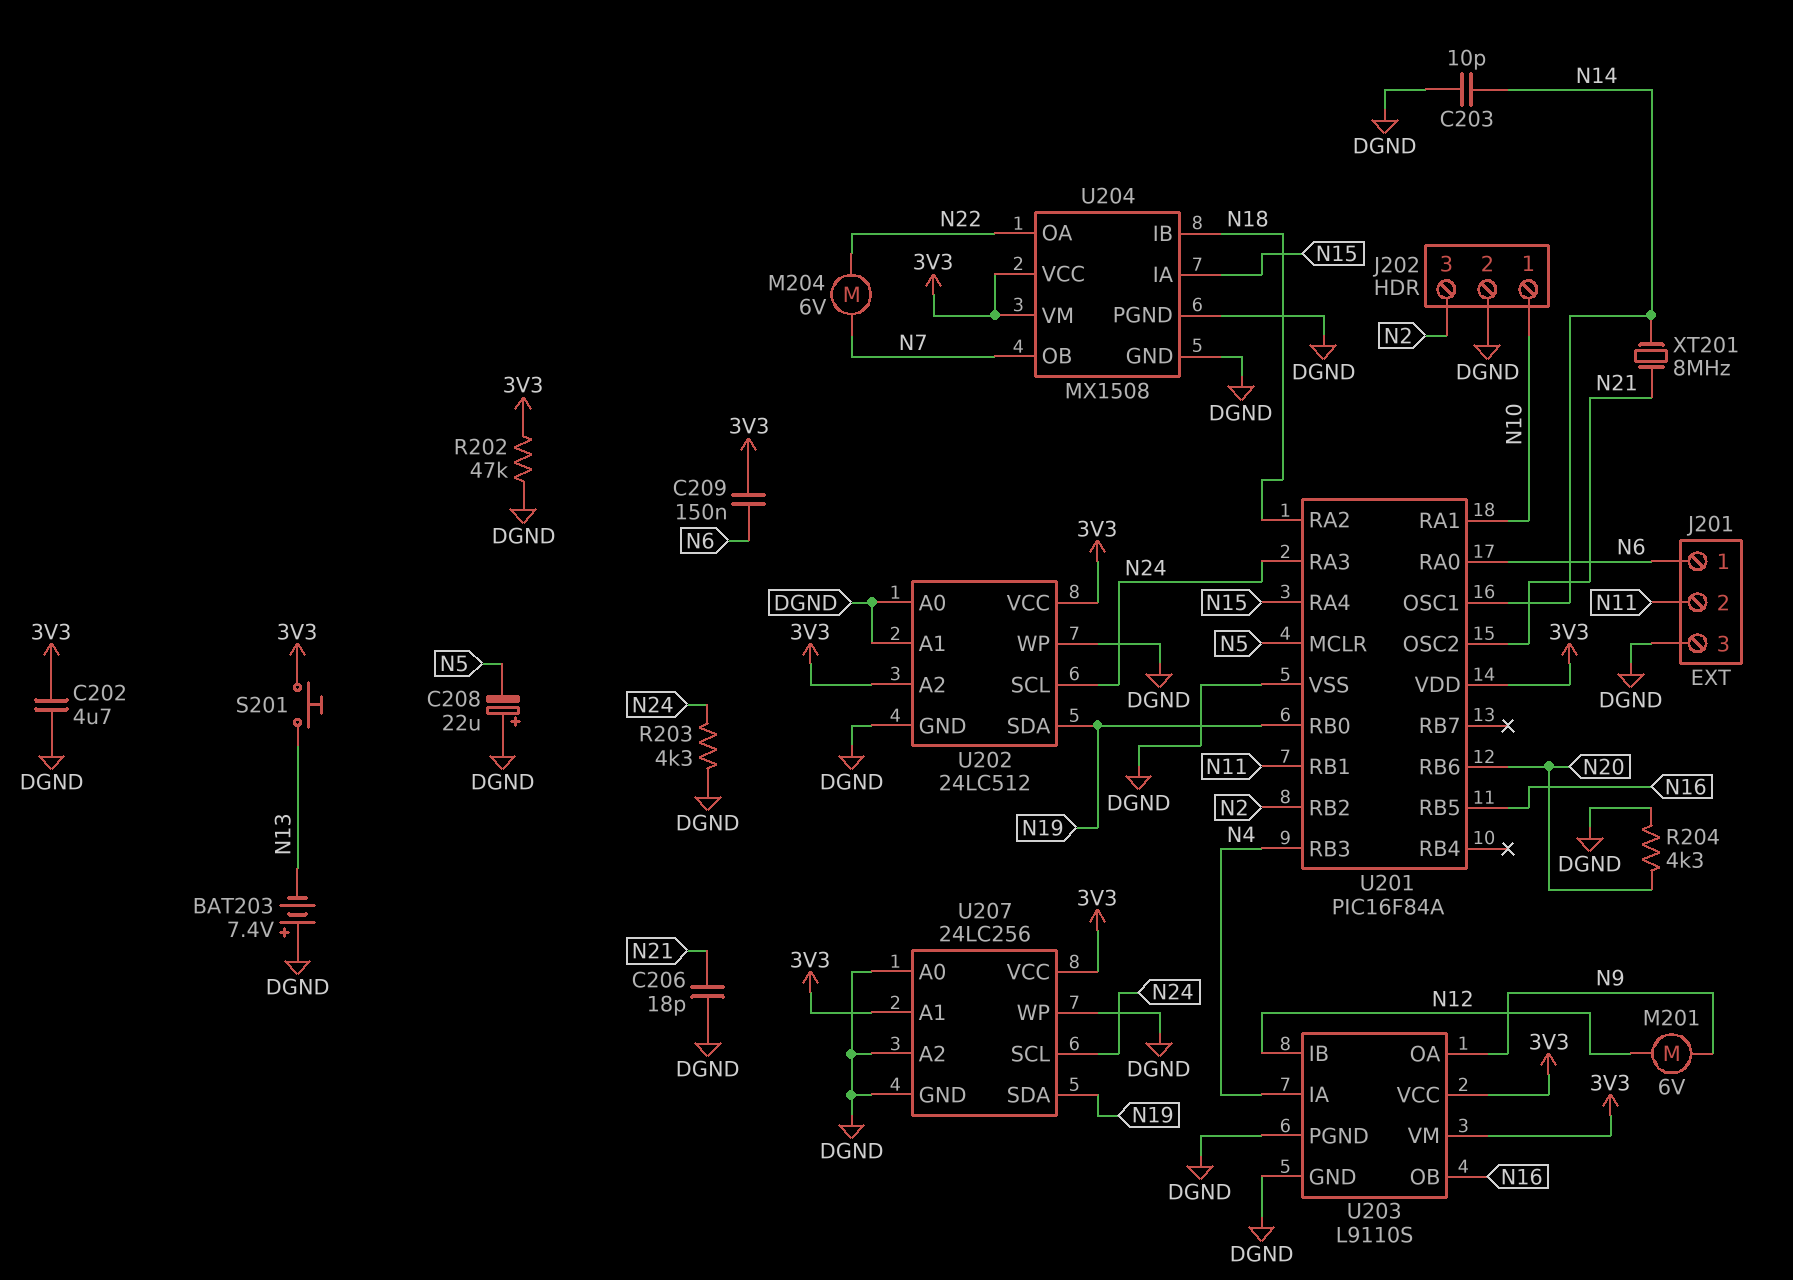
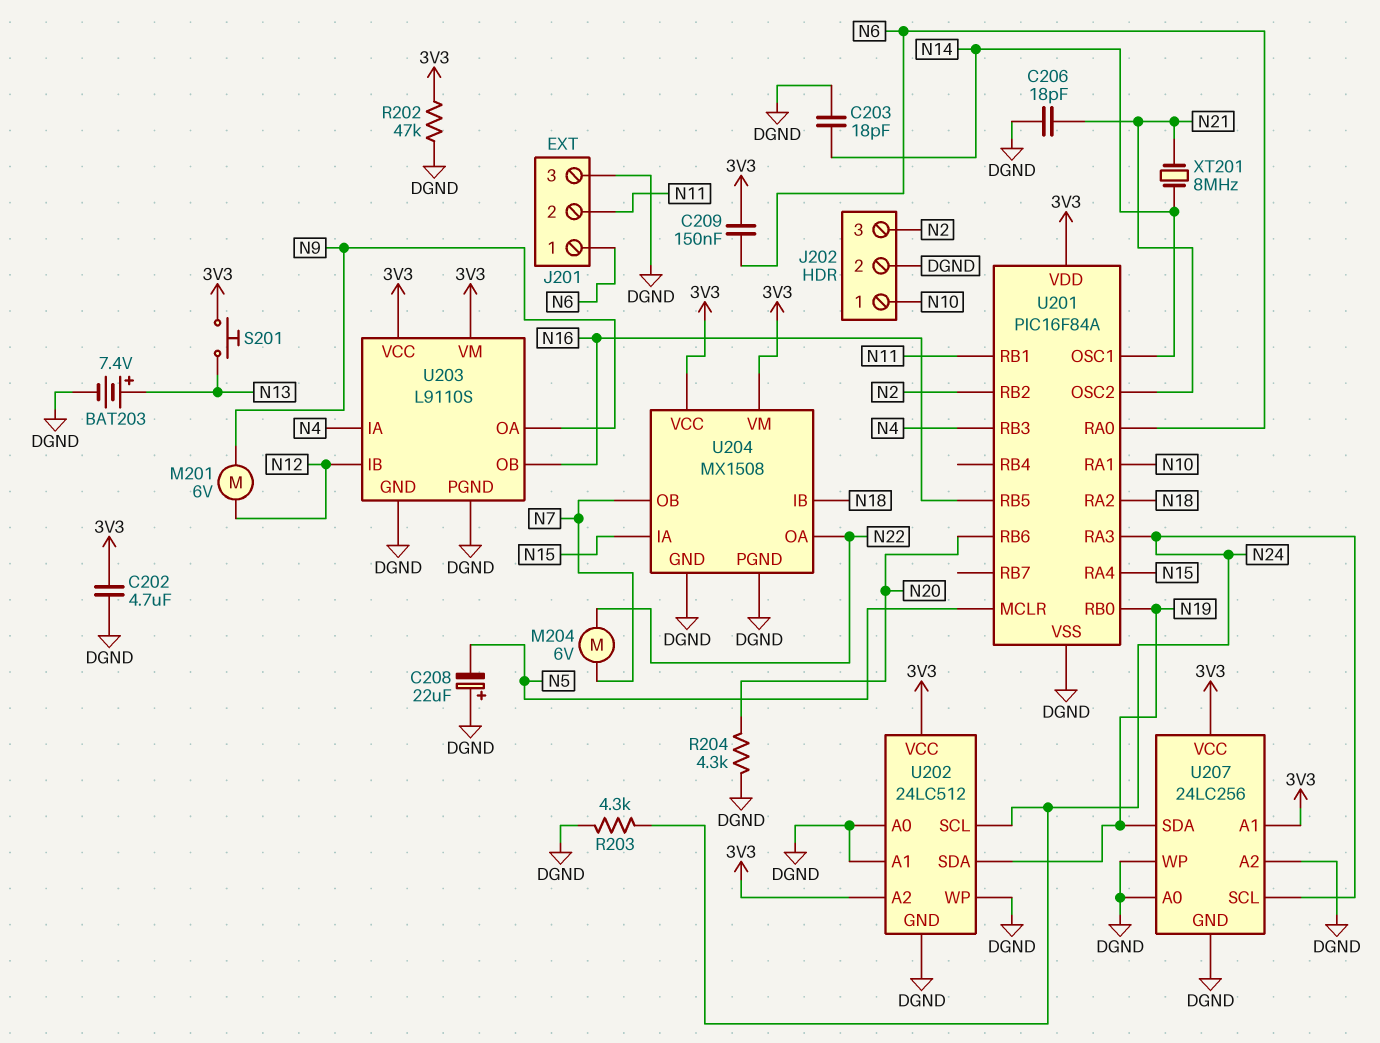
BAT203: 7.4V (plus DGND, minus N13) -> 7.4V (plus N13, minus DGND)
C203: 10pF (DGND, N14) -> 18pF (DGND, N14)

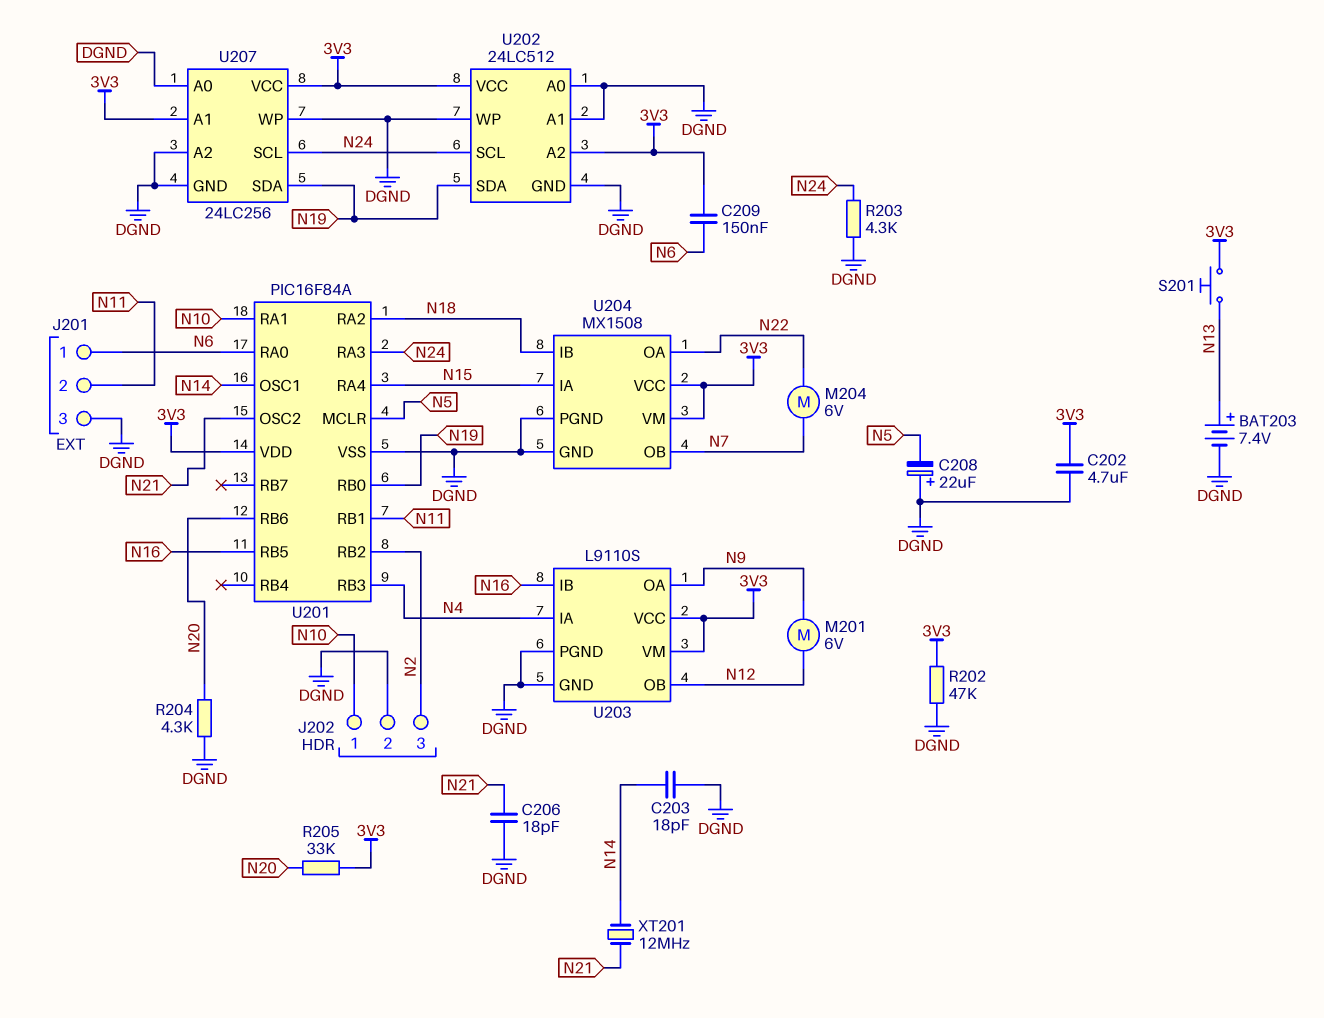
R205: none -> 33k (3V3, N20)
U203 pin IB: N12 -> N16
U203 pin OB: N16 -> N12
XT201: 8MHz (N14, N21) -> 12MHz (N14, N21)

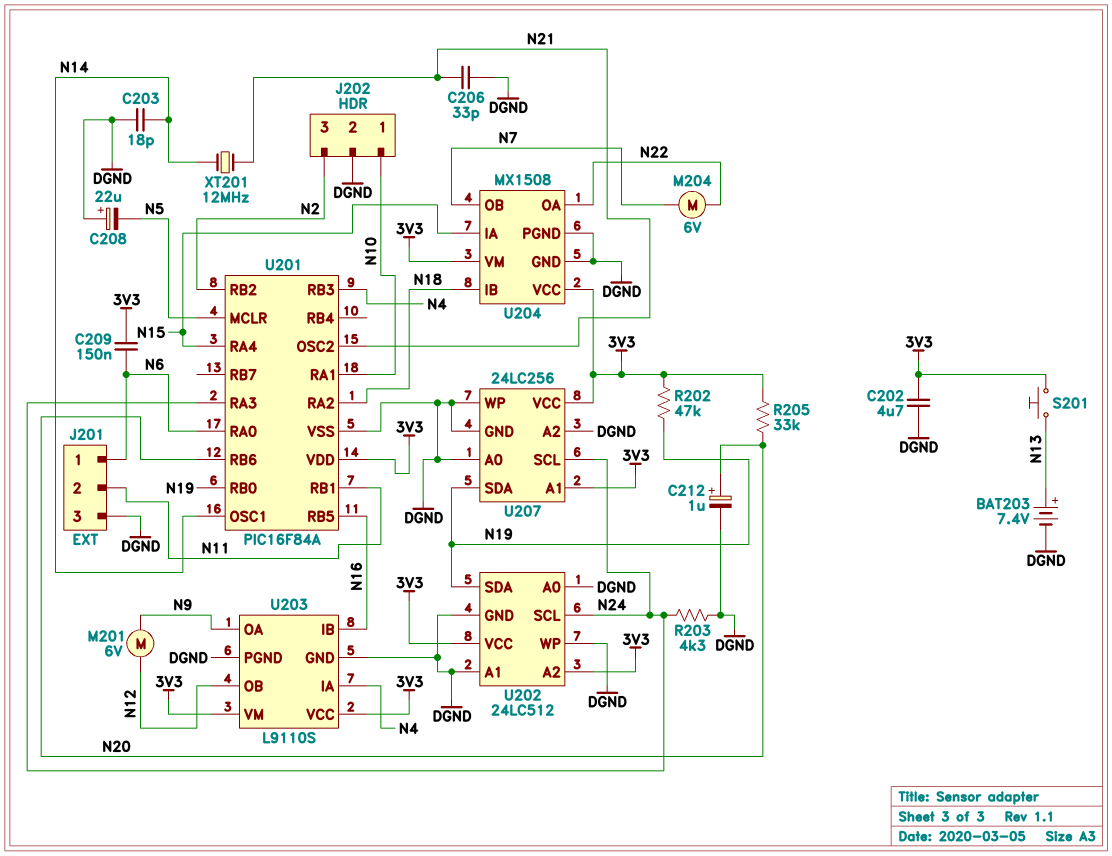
C206: 18pF (DGND, N21) -> 33pF (DGND, N21)
C212: none -> 1uF (plus N20, minus DGND)
R202: 47k (3V3, DGND) -> 47k (3V3, N19)
R204: 4.3k (DGND, N20) -> none

